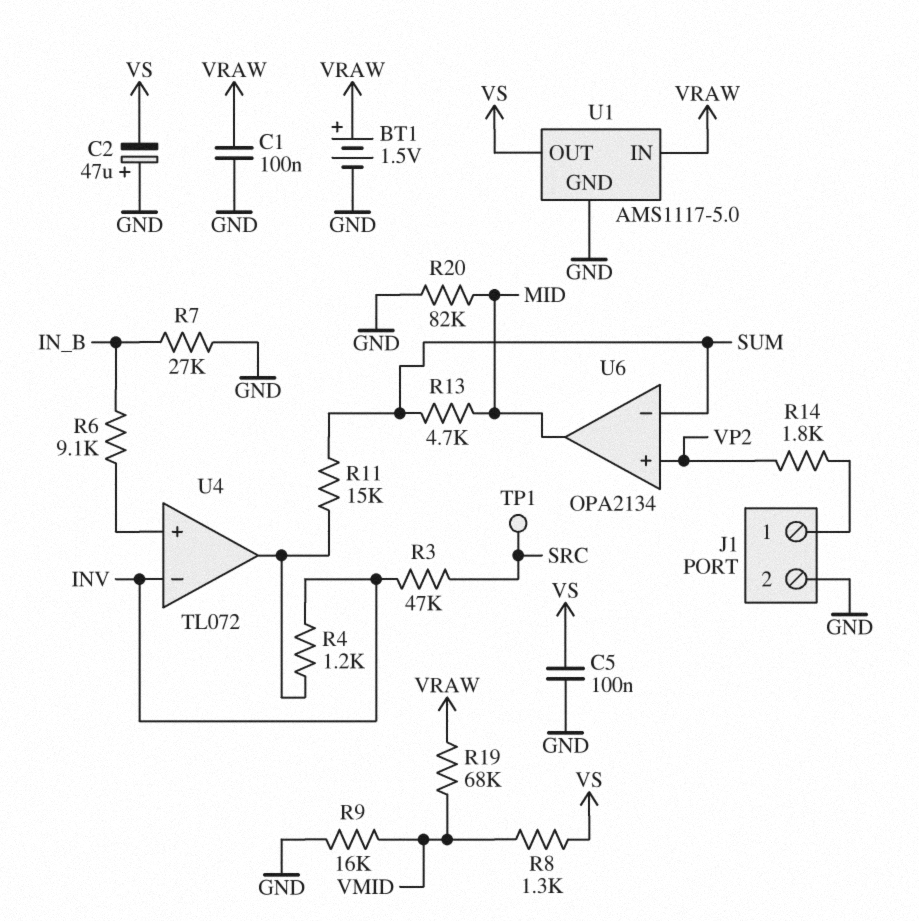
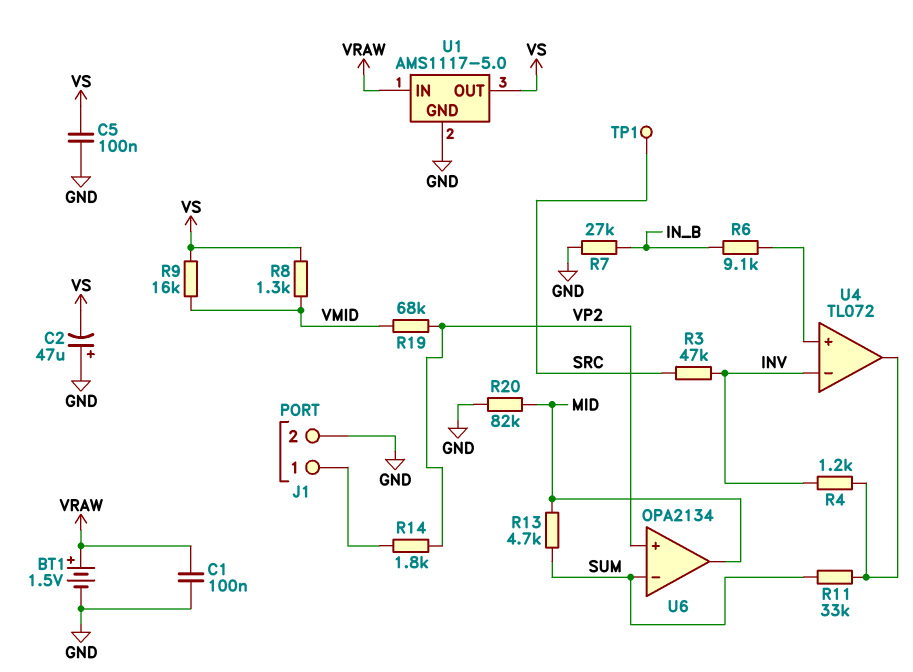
R9: 16k (GND, VMID) -> 16k (VMID, VS)
R11: 15k (SUM, U4/out) -> 33k (SUM, U4/out)
R19: 68k (VMID, VRAW) -> 68k (VMID, VP2)

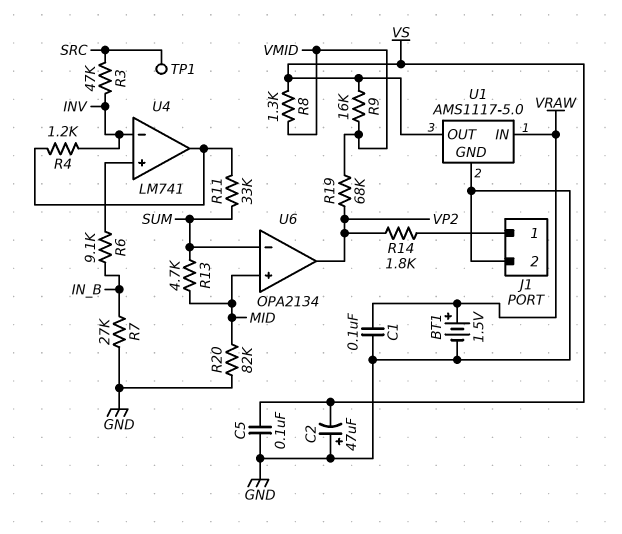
U4: TL072 -> LM741
U6 pin in+: VP2 -> MID
U6 pin out: MID -> VP2

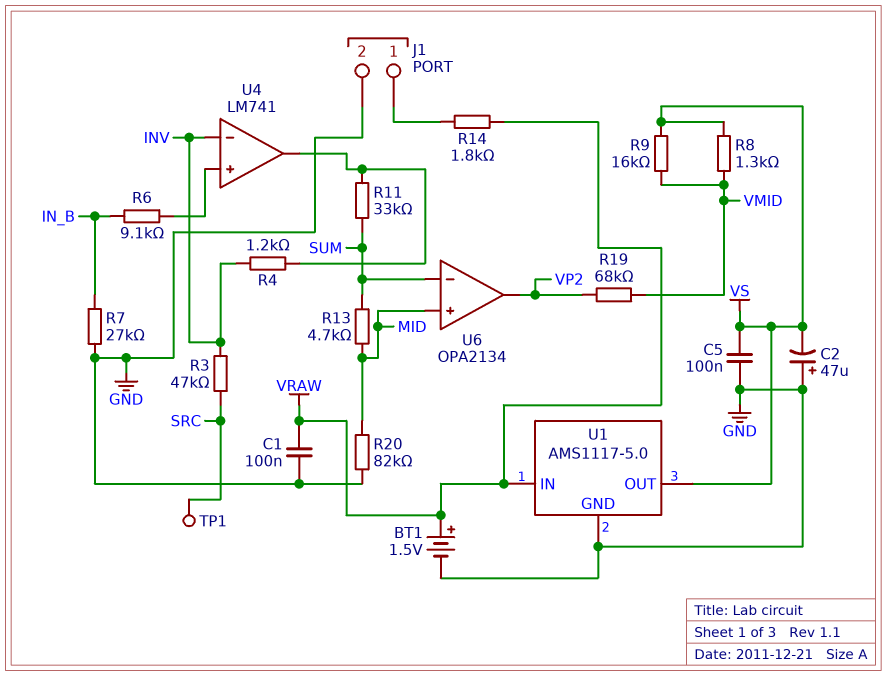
R14: 1.8k (J1/1, VP2) -> 1.8k (J1/1, VRAW)

